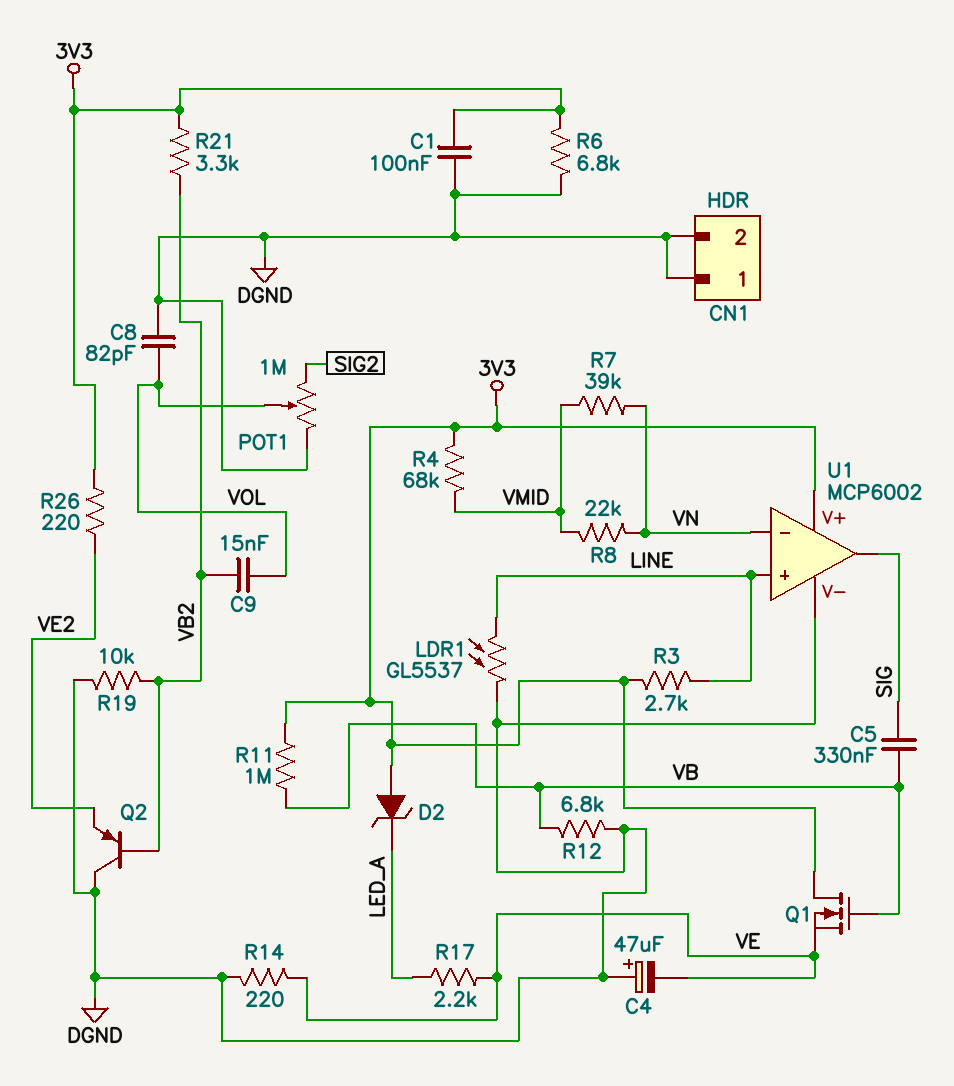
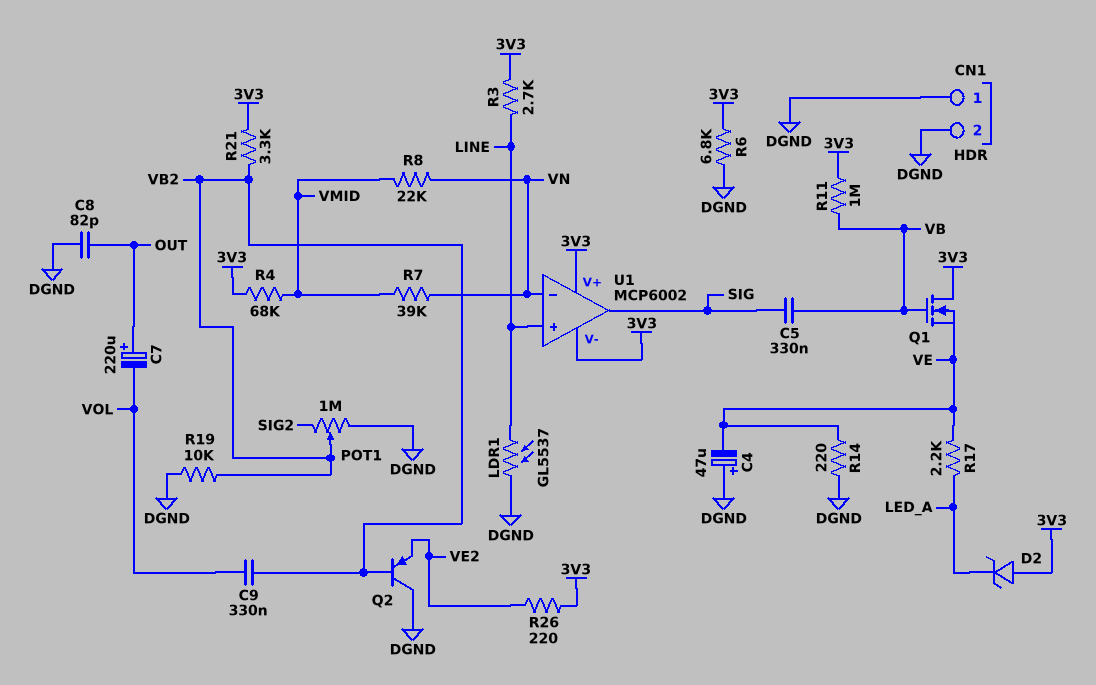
C1: 100nF (3V3, DGND) -> none
C7: none -> 220uF (plus OUT, minus VOL)
C8: 82pF (DGND, VOL) -> 82pF (DGND, OUT)
C9: 15nF (VB2, VOL) -> 330nF (VB2, VOL)
POT1: 1M (DGND, SIG2, wiper VOL) -> 1M (DGND, SIG2, wiper VB2)
R12: 6.8k (DGND, VB) -> none
U1 pin V-: DGND -> 3V3

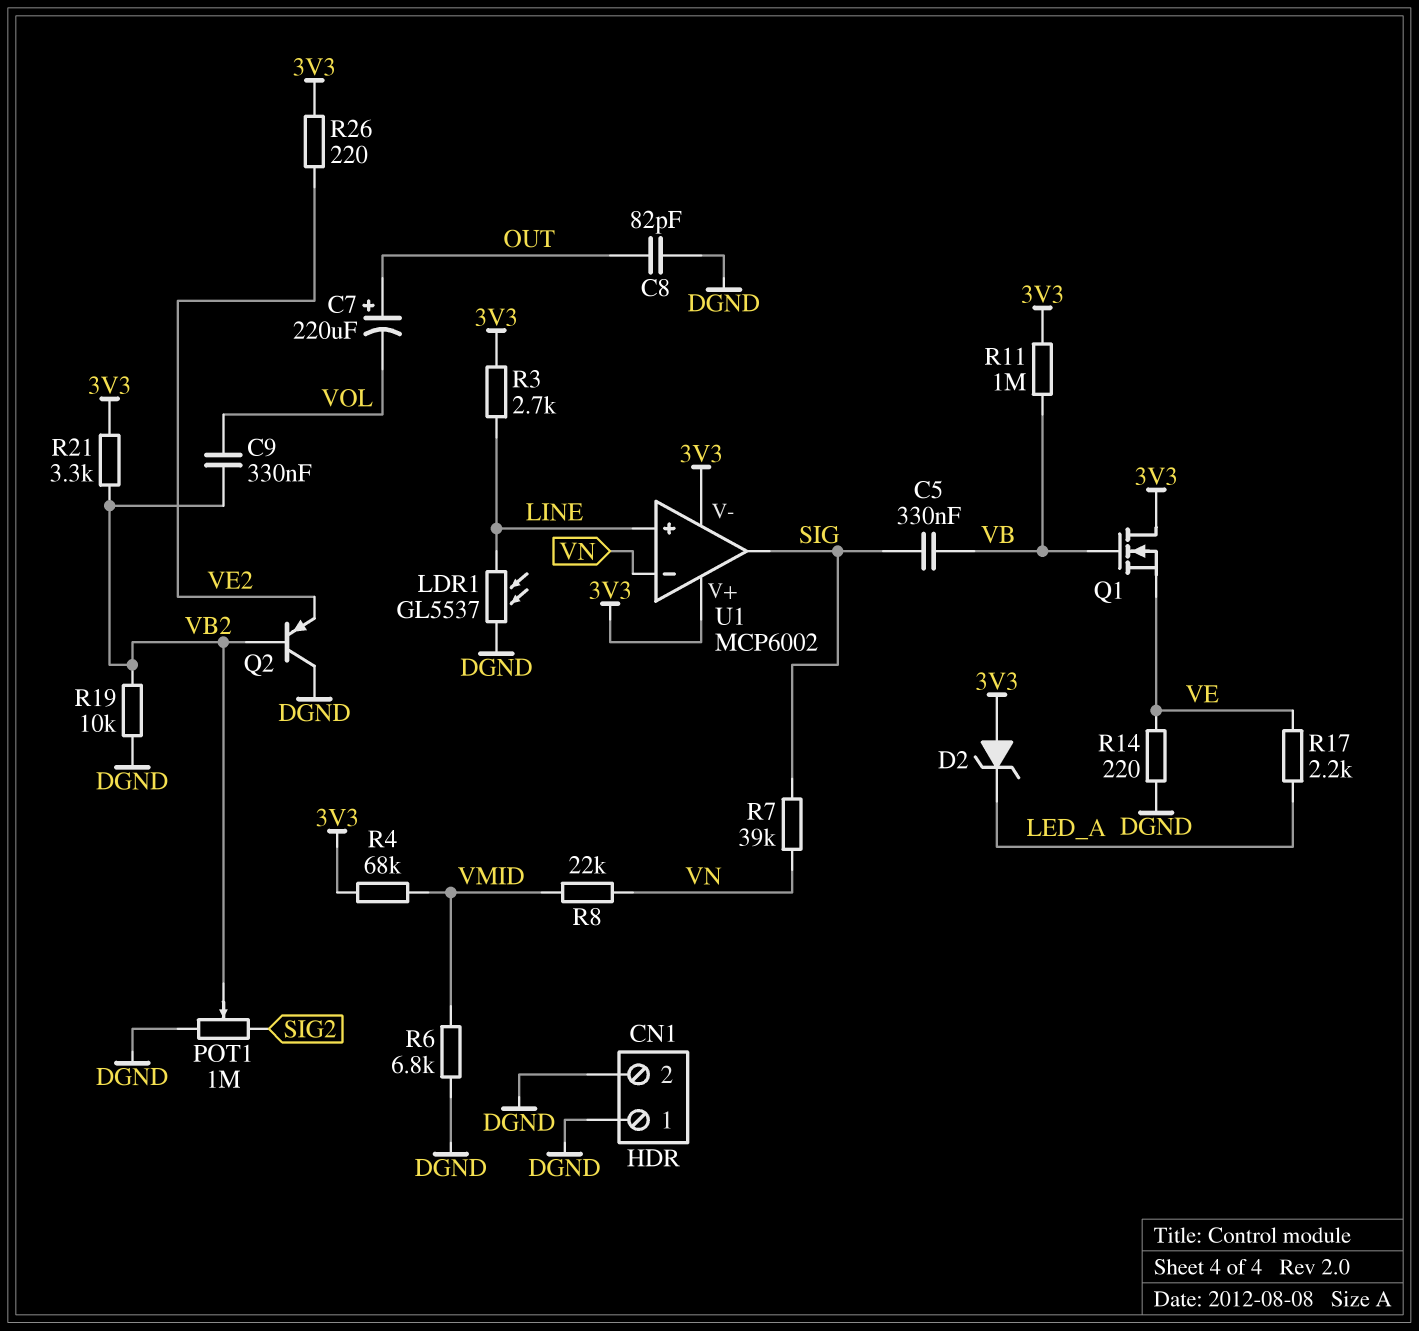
C4: 47uF (plus DGND, minus VE) -> none
R6: 6.8k (3V3, DGND) -> 6.8k (DGND, VMID)
R7: 39k (VMID, VN) -> 39k (SIG, VN)

